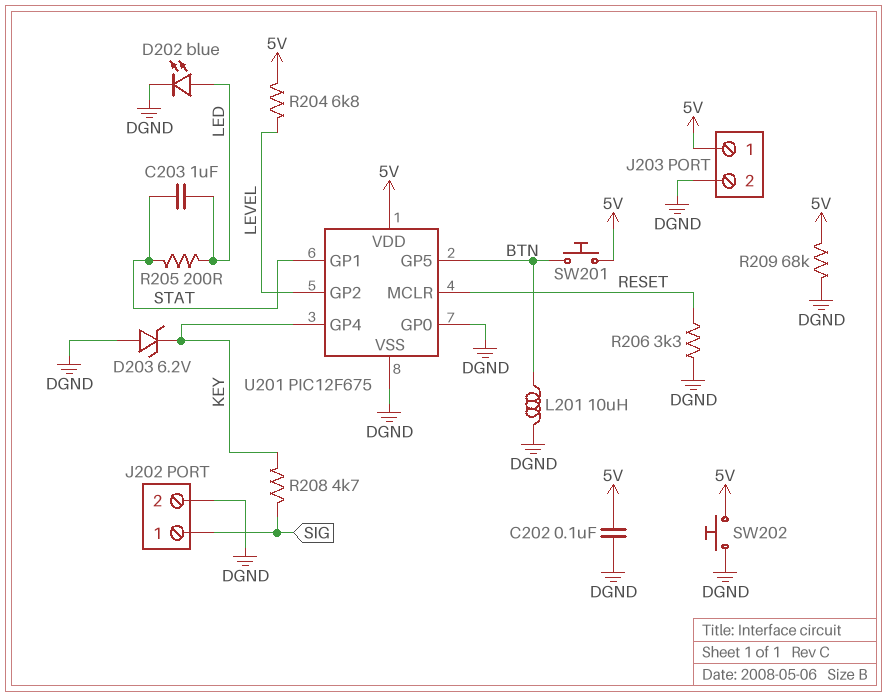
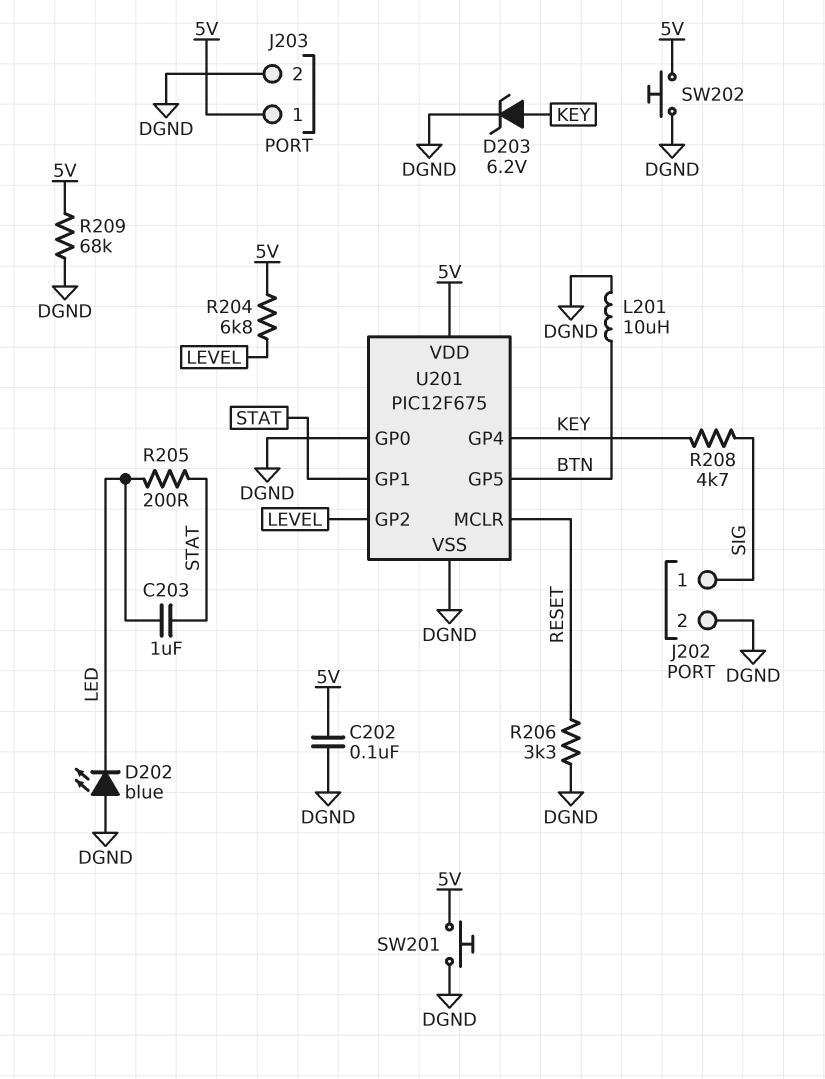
D202: LED blue (A LED, K DGND) -> LED blue (A DGND, K LED)
D203: zener 6.2V (A DGND, K KEY) -> zener 6.2V (A KEY, K DGND)
SW201: button (5V, BTN) -> button (5V, DGND)

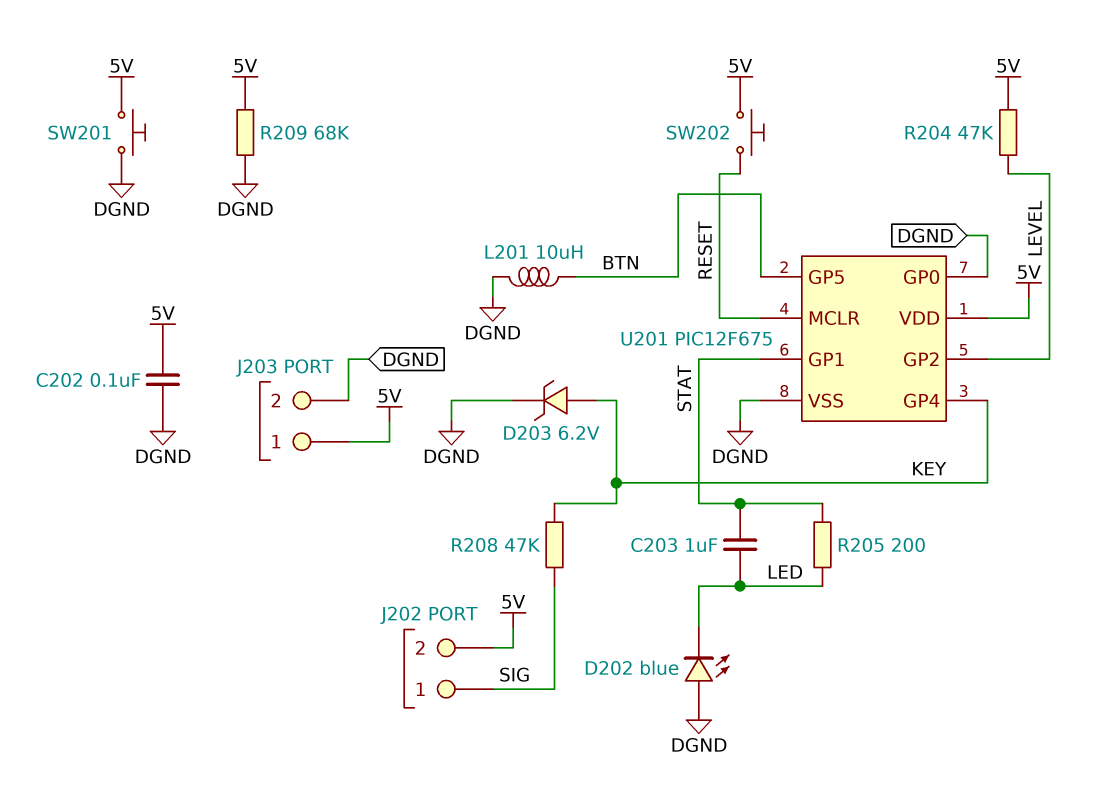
J202 pin 2: DGND -> 5V
R204: 6.8k (5V, LEVEL) -> 47k (5V, LEVEL)
R206: 3.3k (DGND, RESET) -> none
R208: 4.7k (KEY, SIG) -> 47k (KEY, SIG)
SW202: button (5V, DGND) -> button (5V, RESET)

